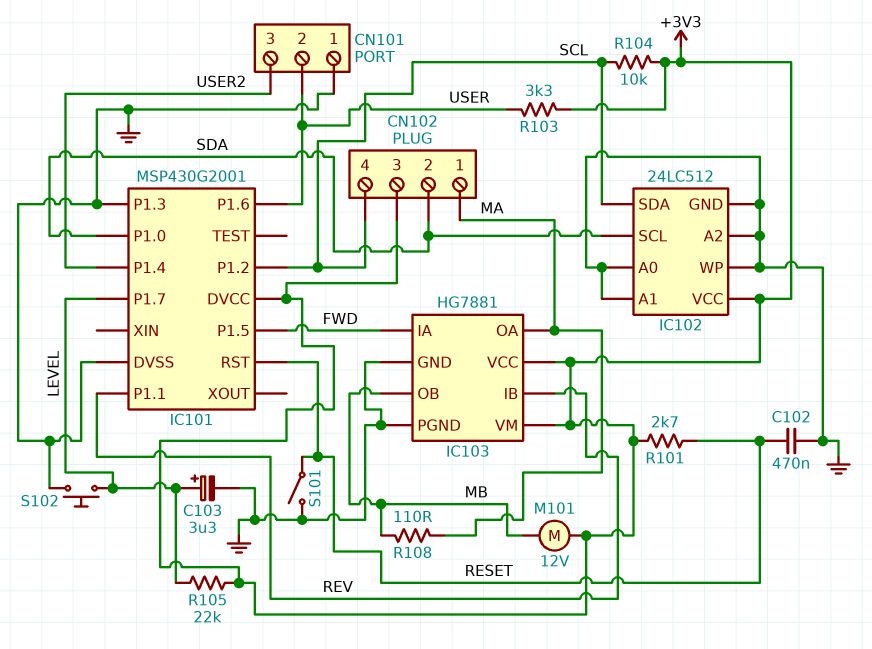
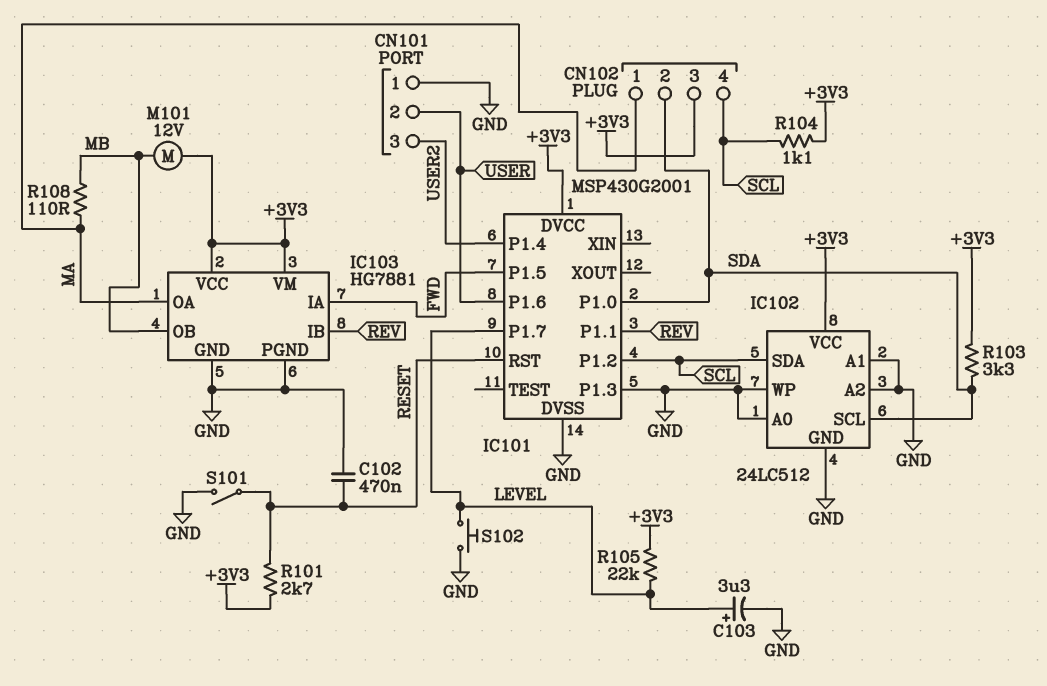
R103: 3.3k (+3V3, USER) -> 3.3k (+3V3, SDA)
R104: 10k (+3V3, SCL) -> 1.1k (+3V3, SCL)

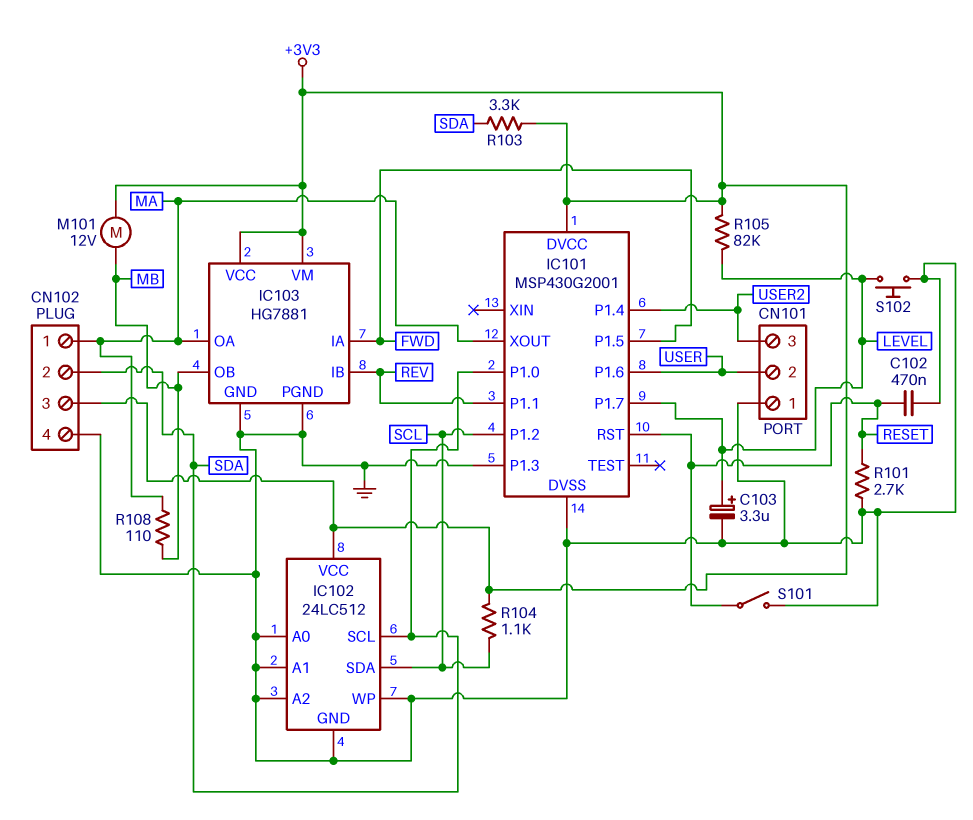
CN102 pin 4: SCL -> GND
IC101 pin XOUT: none -> MA
R101: 2.7k (+3V3, RESET) -> 2.7k (GND, RESET)
R105: 22k (+3V3, LEVEL) -> 82k (+3V3, LEVEL)

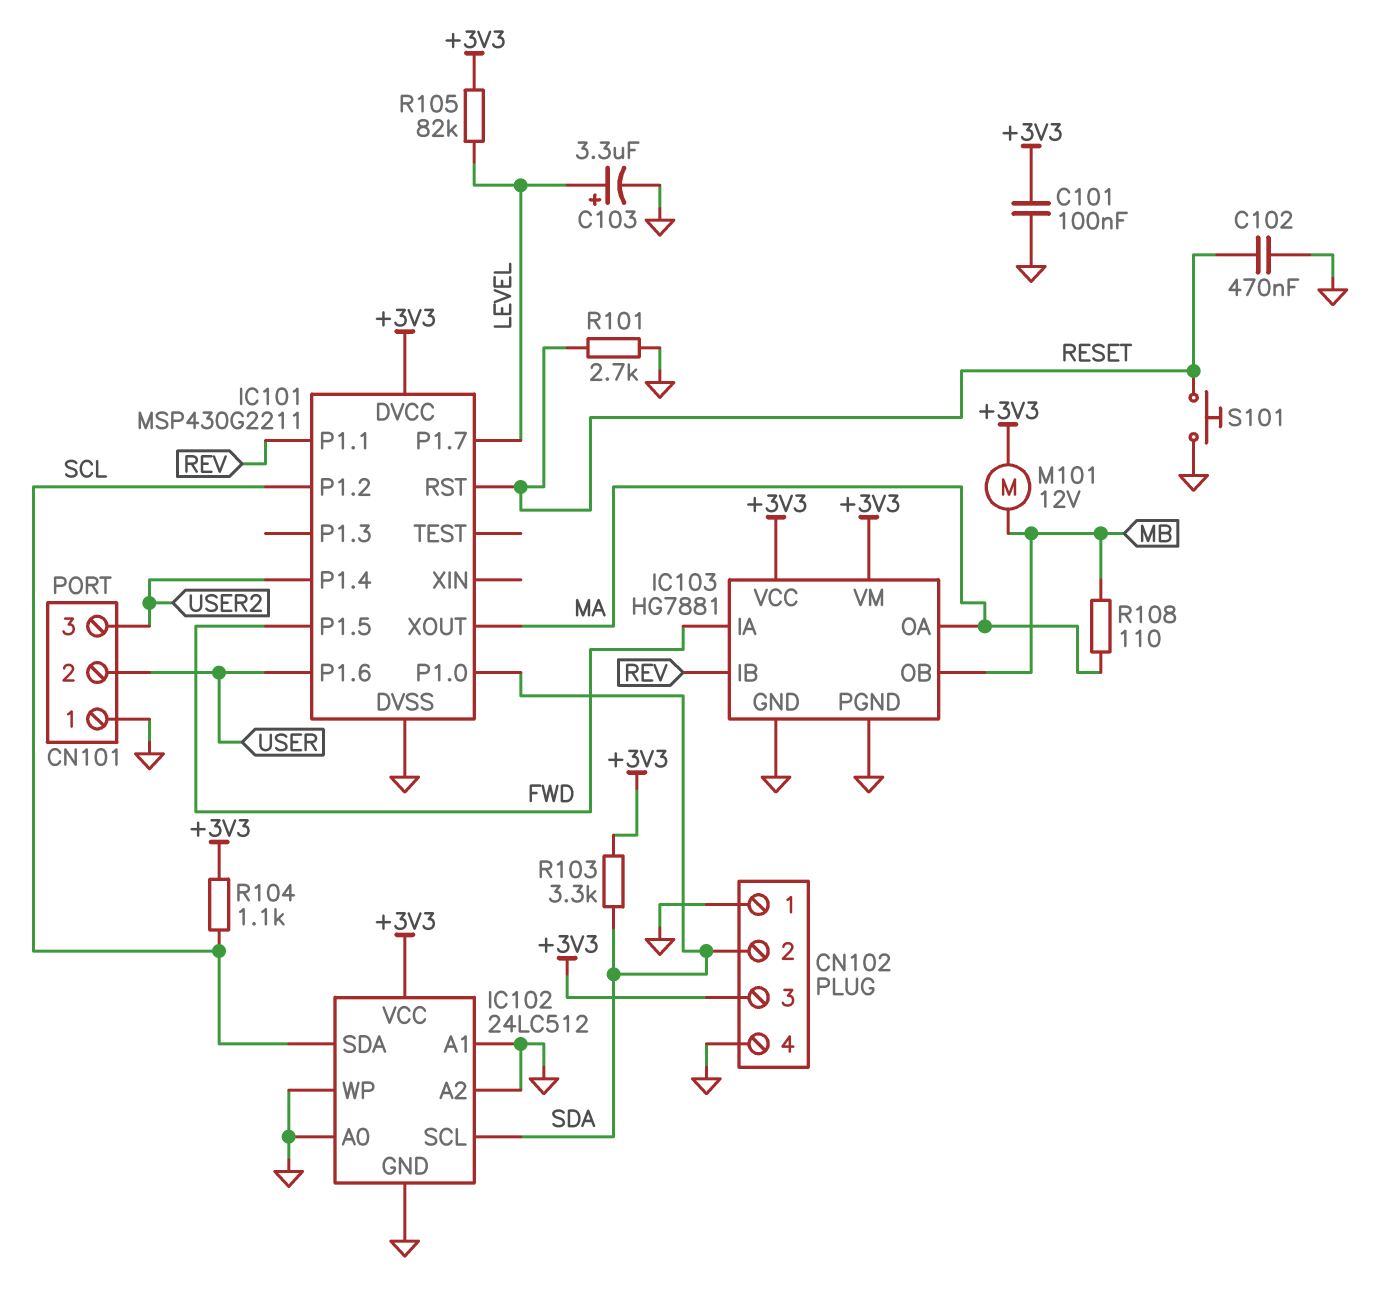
C101: none -> 100nF (+3V3, GND)
CN102 pin 1: MA -> GND
IC101: MSP430G2001 -> MSP430G2211
IC101 pin P1.3: GND -> none
S101: switch (GND, RESET) -> button (GND, RESET)
S102: button (GND, LEVEL) -> none

